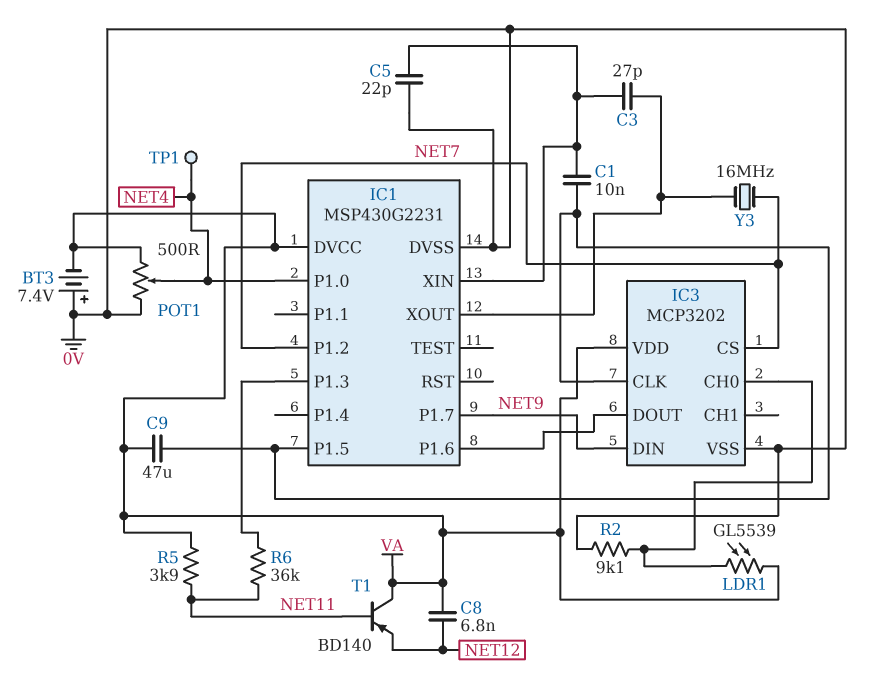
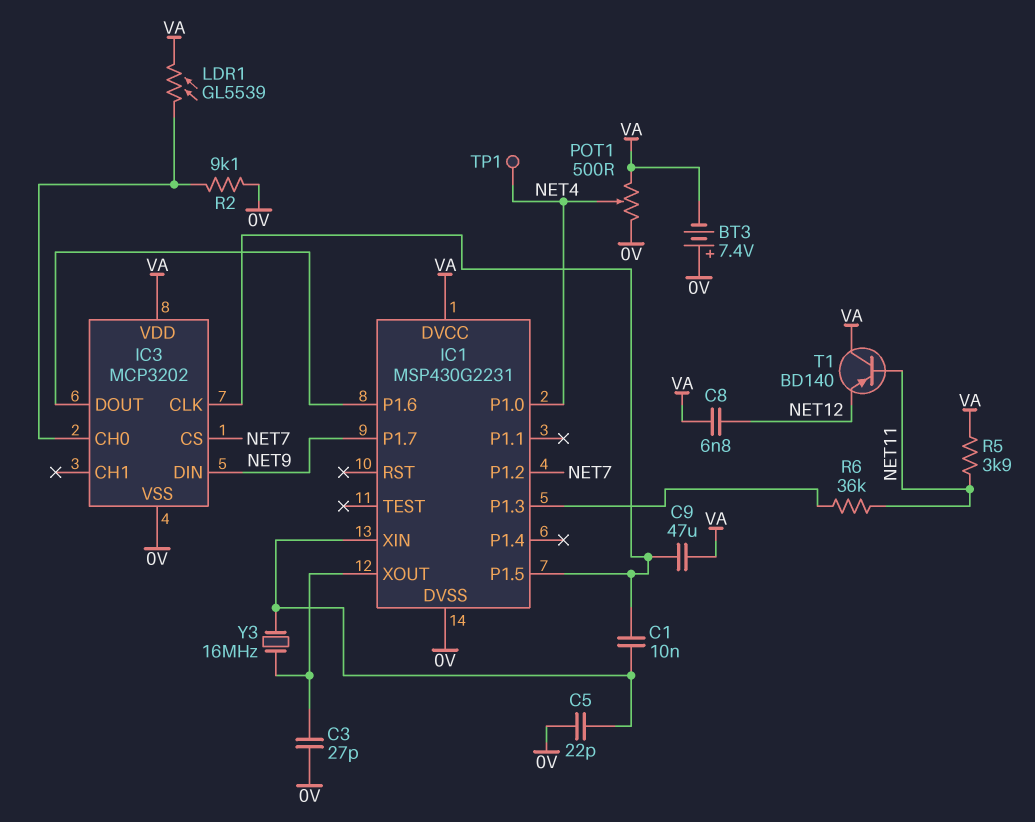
C3: 27pF (IC1/XIN, IC1/XOUT) -> 27pF (0V, IC1/XOUT)
Y3: 16MHz (IC1/XOUT, NET7) -> 16MHz (IC1/XIN, IC1/XOUT)

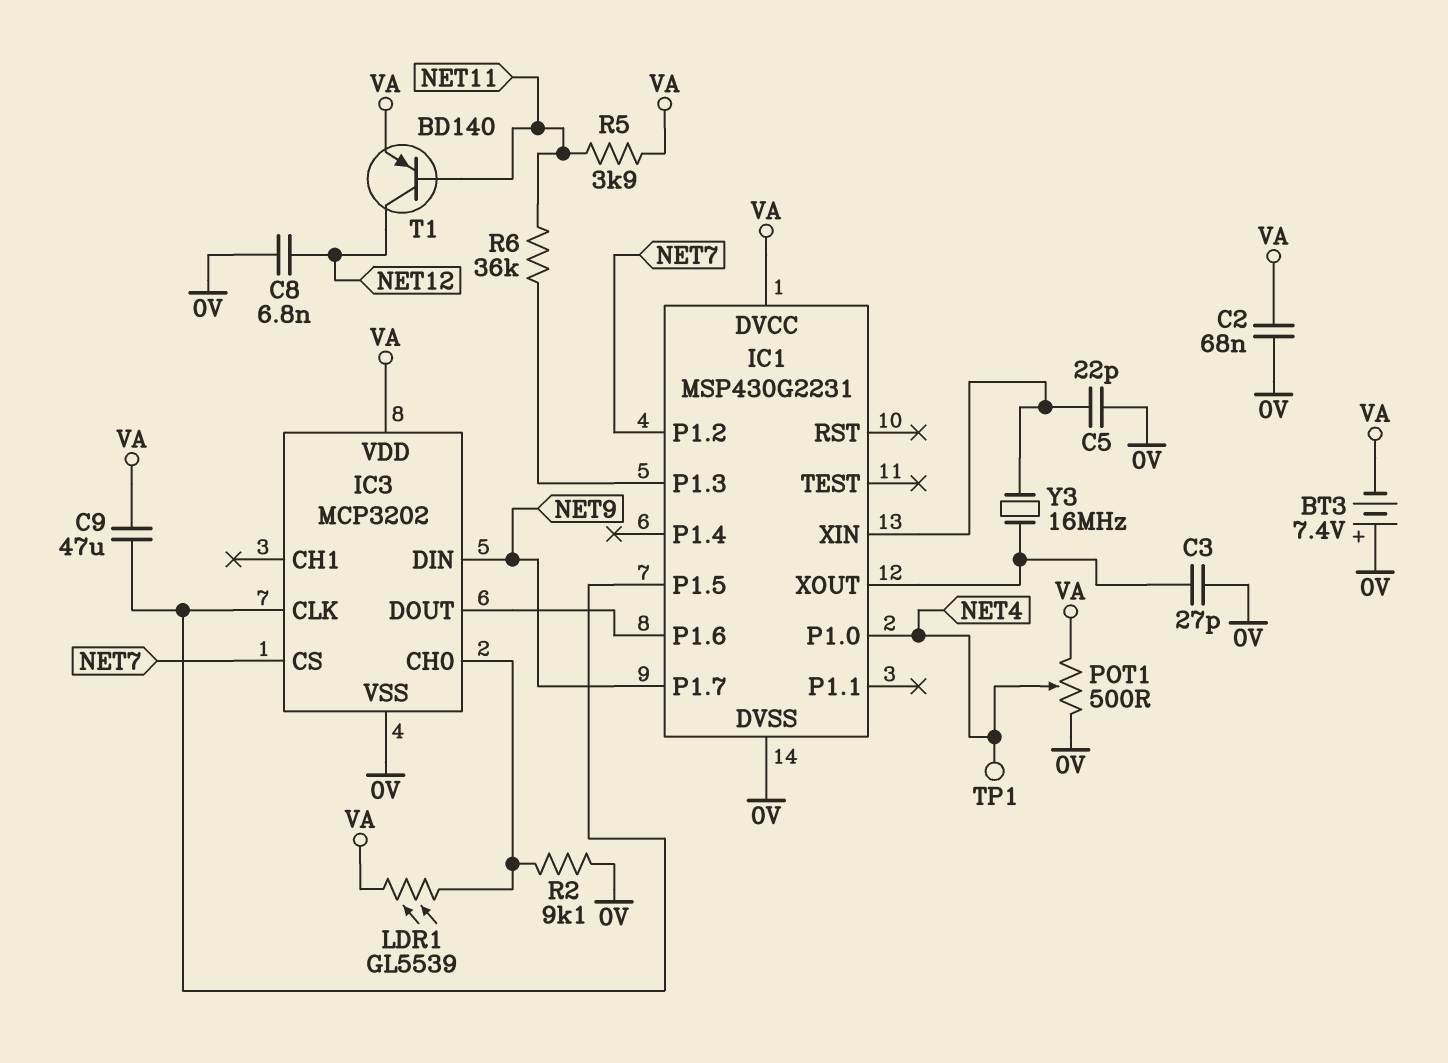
C1: 10nF (IC1/P1.5, IC1/XIN) -> none
C2: none -> 68nF (0V, VA)
C8: 6.8nF (NET12, VA) -> 6.8nF (0V, NET12)
T1: PNP BD140 (B NET11, C VA, E NET12) -> PNP BD140 (B NET11, C NET12, E VA)

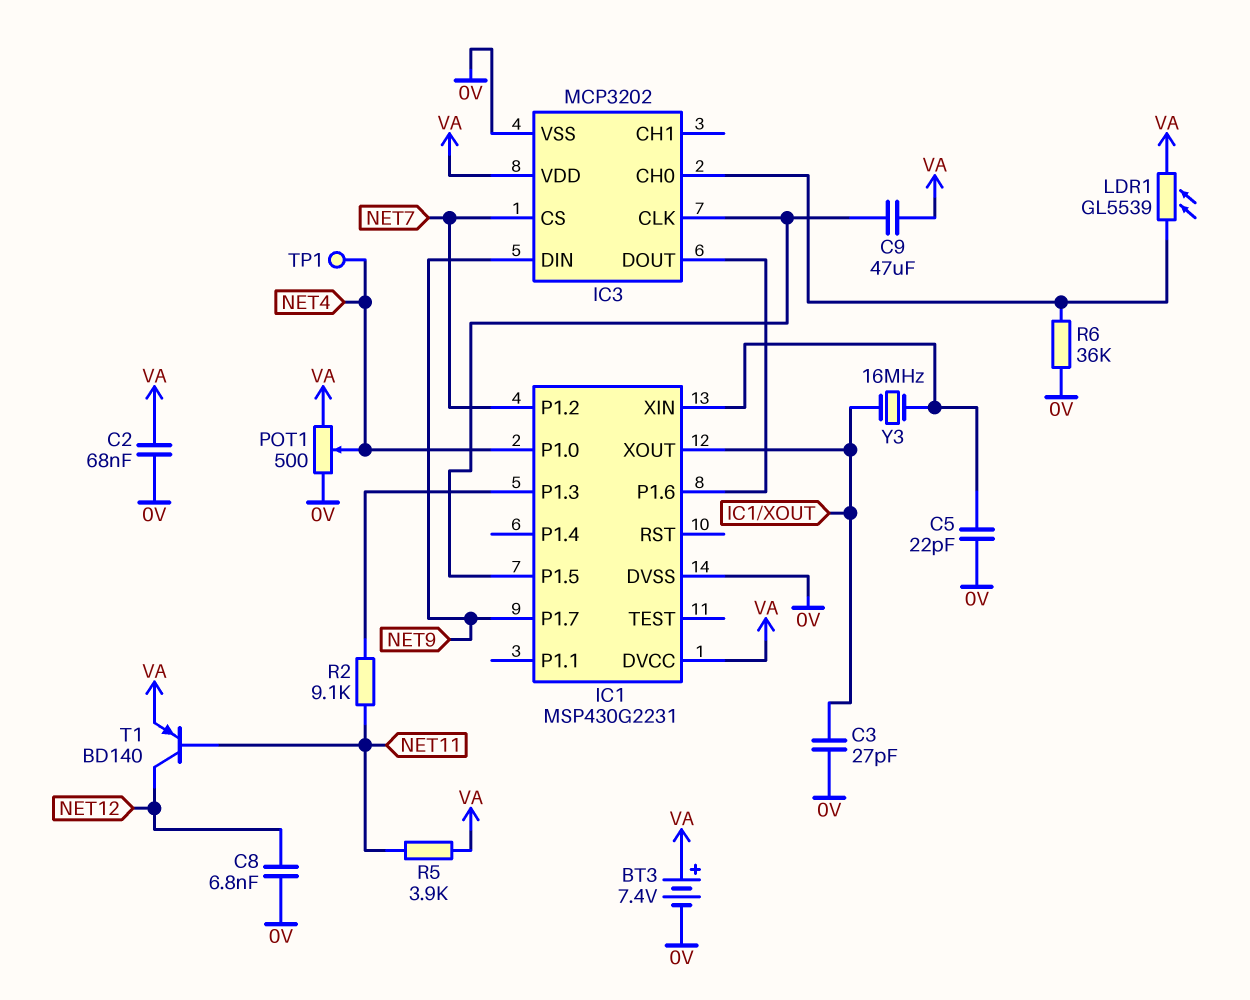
BT3: 7.4V (plus 0V, minus VA) -> 7.4V (plus VA, minus 0V)
R2: 9.1k (0V, IC3/CH0) -> 9.1k (IC1/P1.3, NET11)
R6: 36k (IC1/P1.3, NET11) -> 36k (0V, IC3/CH0)

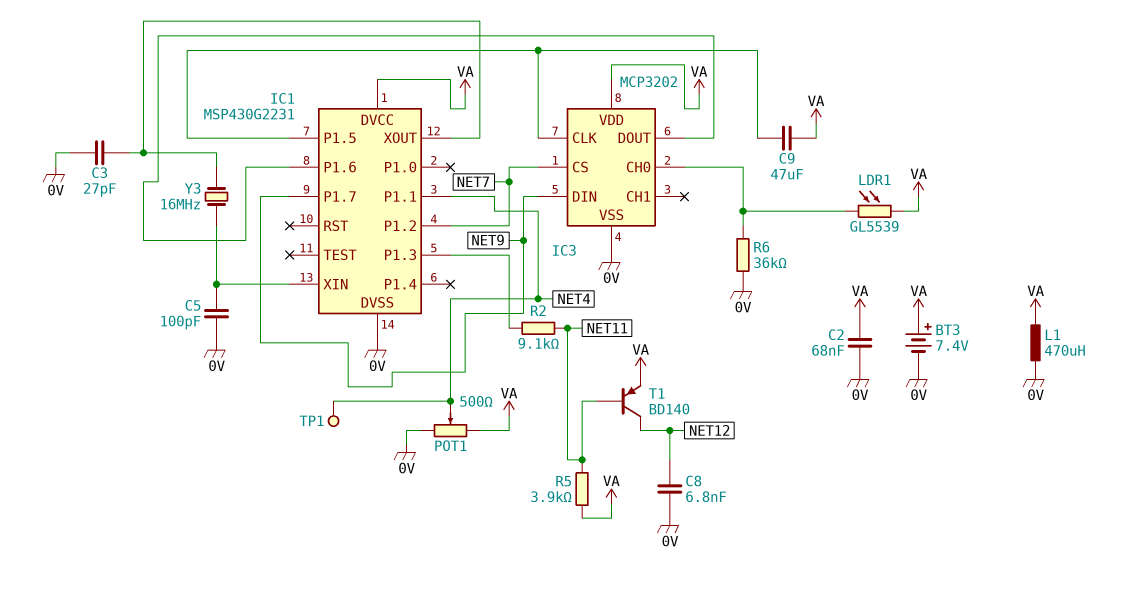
C5: 22pF (0V, IC1/XIN) -> 100pF (0V, IC1/XIN)
IC1 pin P1.0: NET4 -> none
IC1 pin P1.1: none -> NET4
L1: none -> 470uH (0V, VA)

